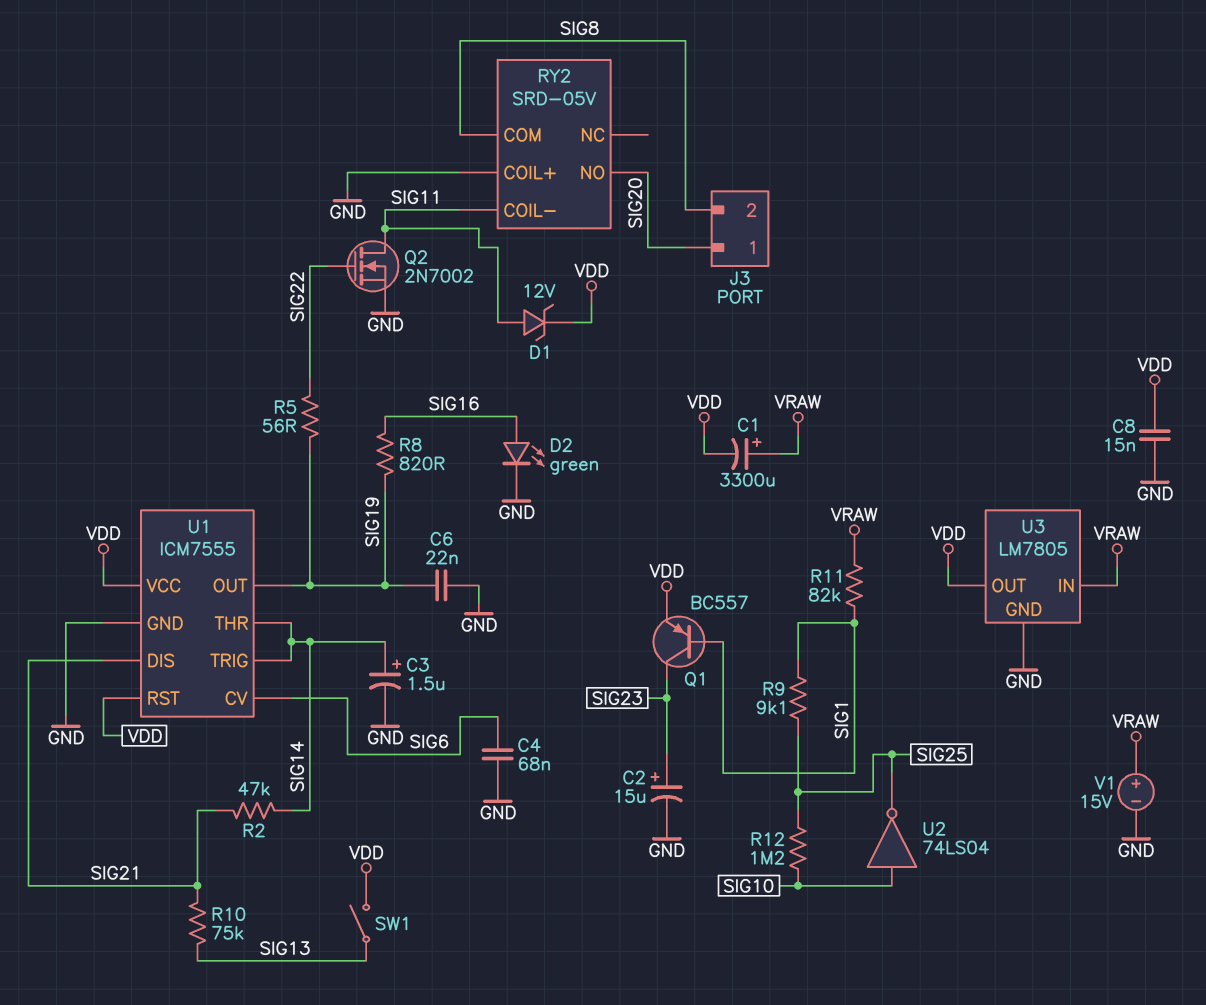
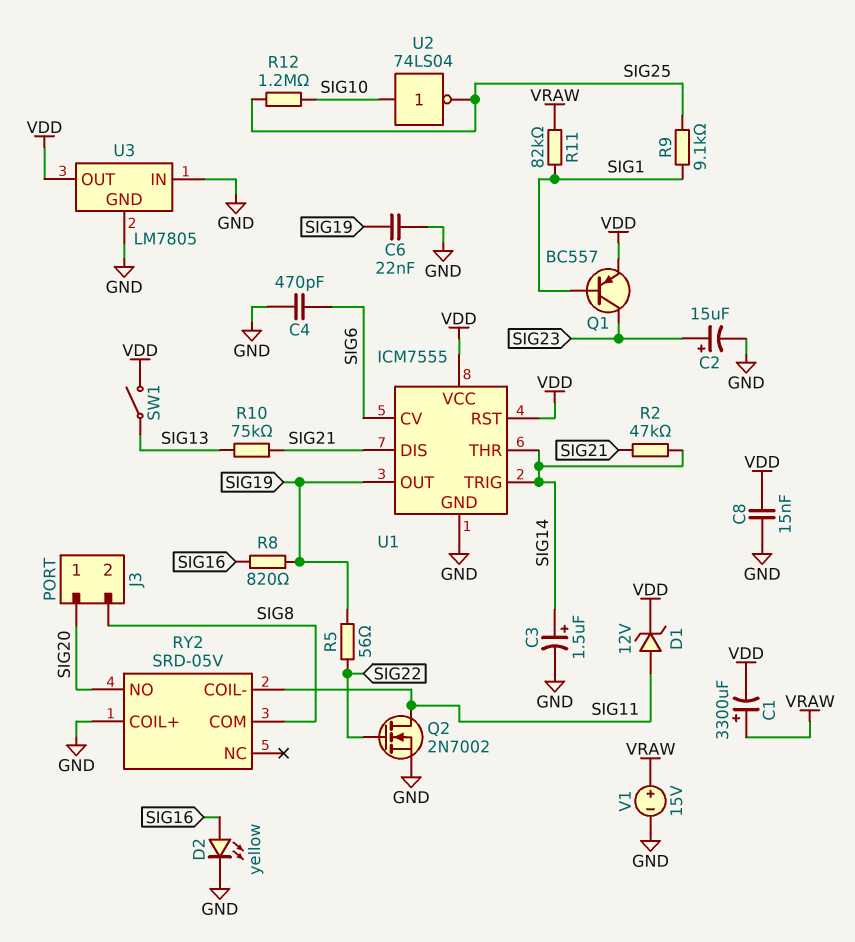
C4: 68nF (GND, SIG6) -> 470pF (GND, SIG6)
D2: LED green (A SIG16, K GND) -> LED yellow (A SIG16, K GND)
U3 pin IN: VRAW -> GND

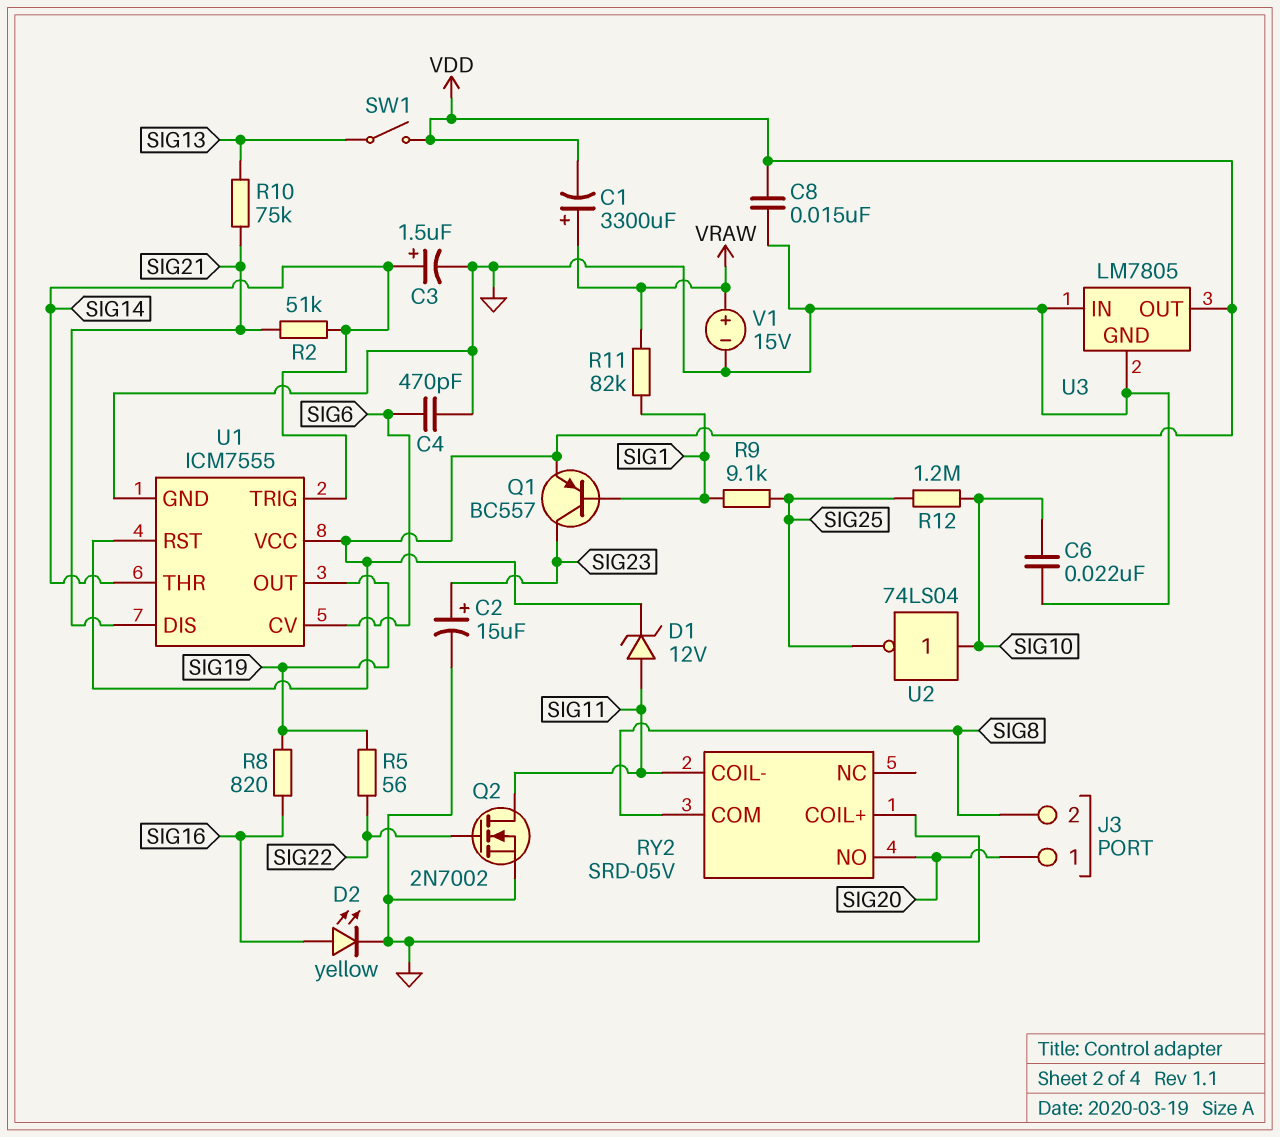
C6: 22nF (GND, SIG19) -> 22nF (GND, SIG10)
R2: 47k (SIG14, SIG21) -> 51k (SIG14, SIG21)

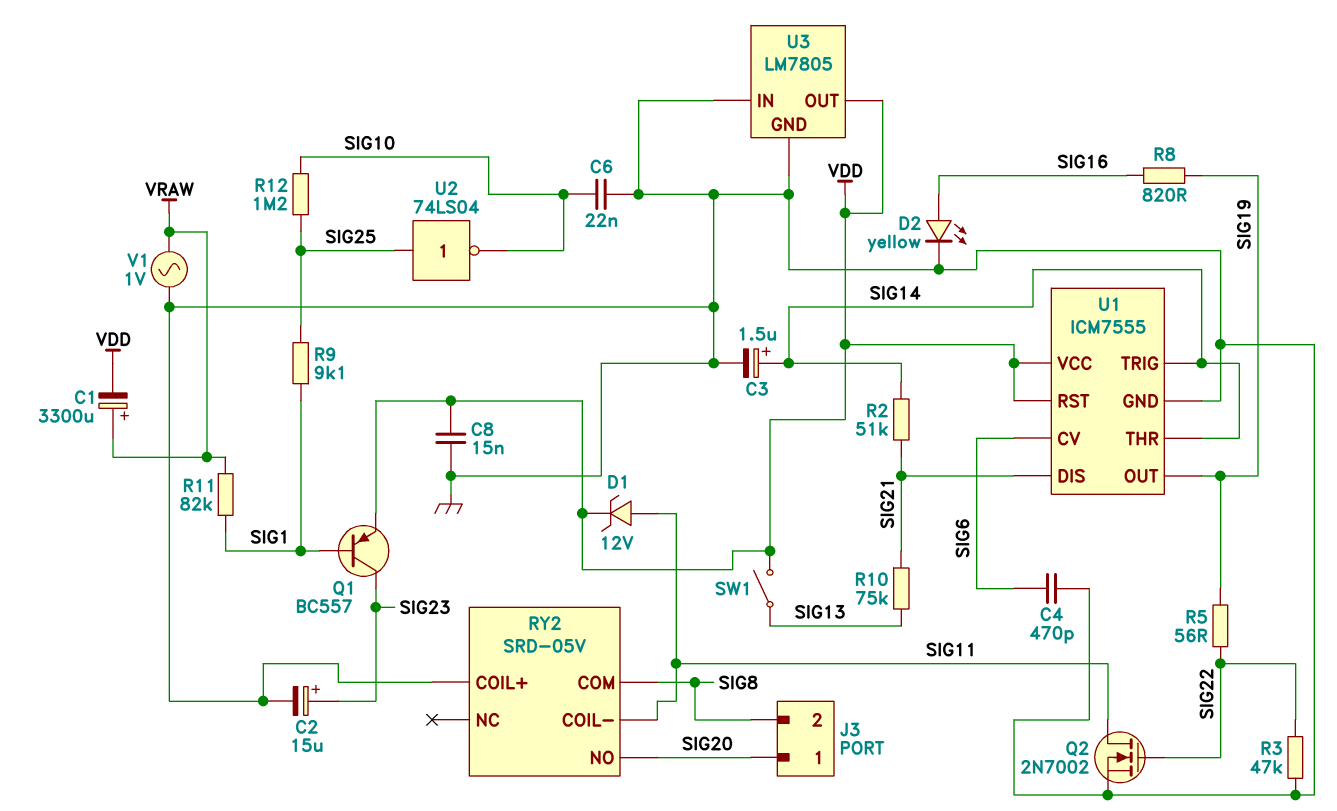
R3: none -> 47k (GND, SIG22)
U2: NOT 74LS04 (in SIG10, out SIG25) -> NOT 74LS04 (in SIG25, out SIG10)
V1: 15V (plus VRAW, minus GND) -> AC 1V (GND, VRAW)

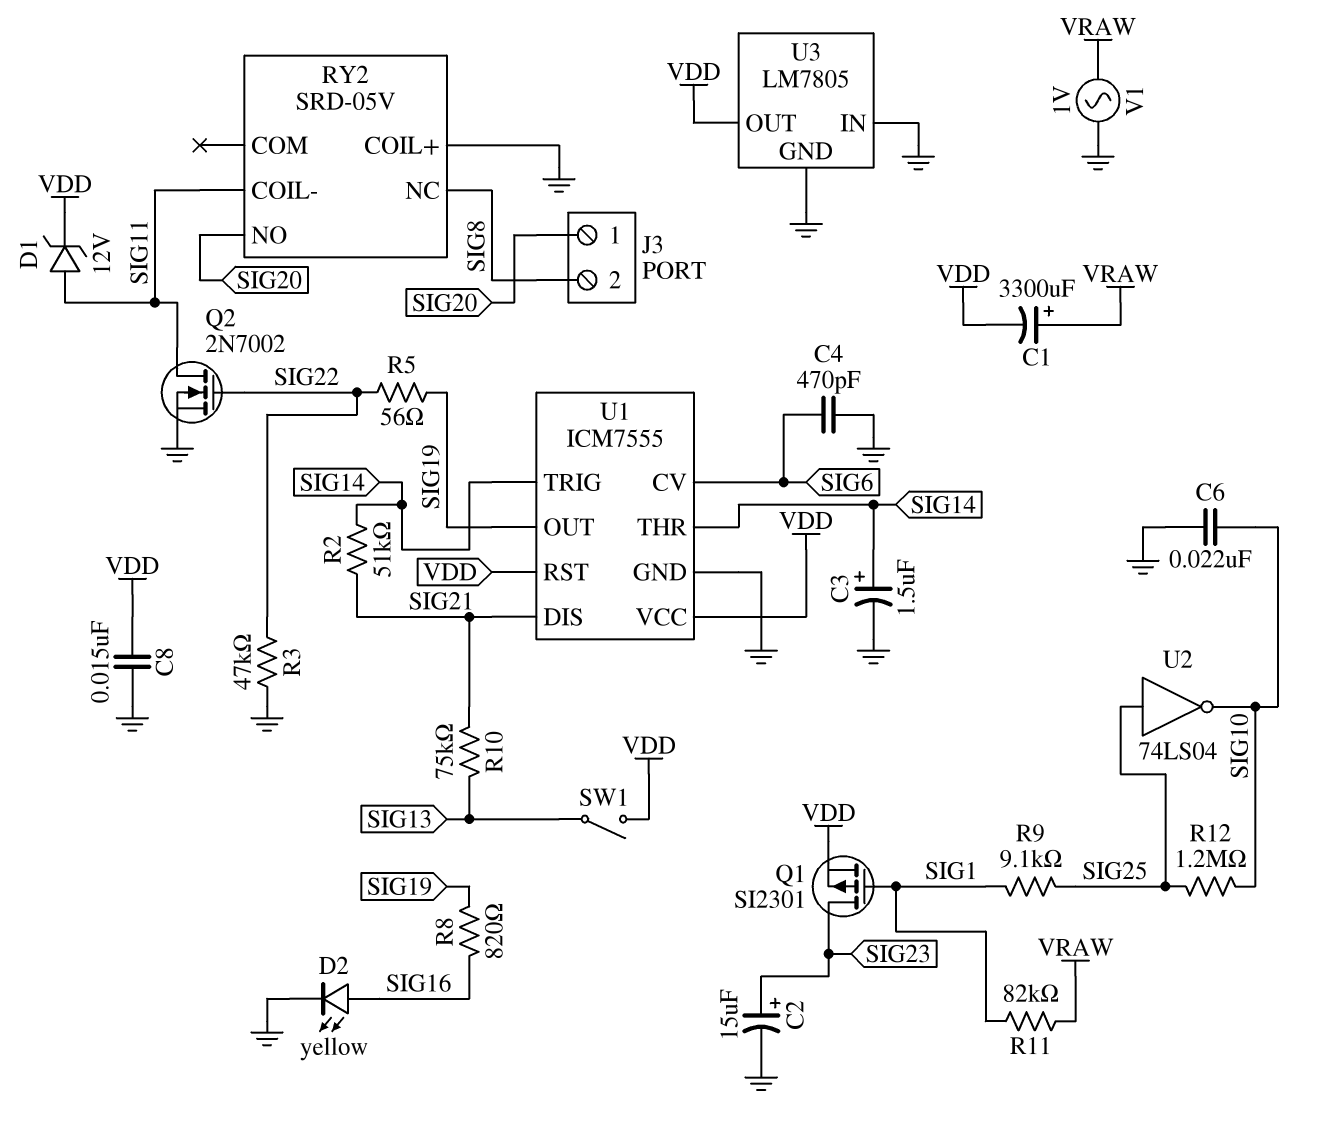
Q1: PNP BC557 (B SIG1, C SIG23, E VDD) -> PMOS SI2301 (G SIG1, D SIG23, S VDD)
RY2 pin COM: SIG8 -> none
RY2 pin NC: none -> SIG8

